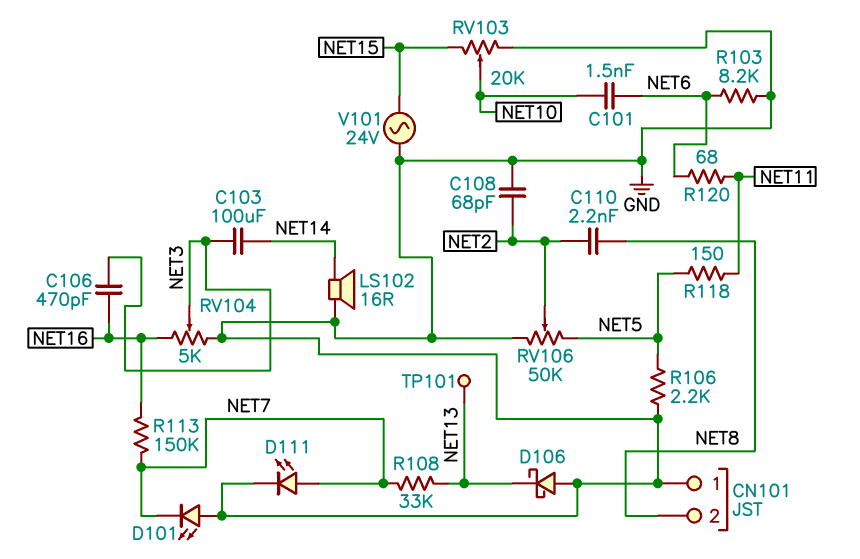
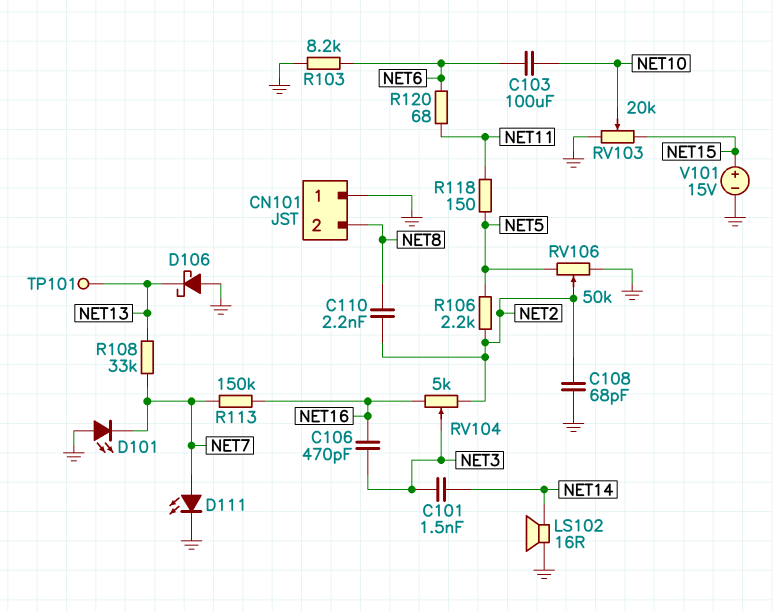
C101: 1.5nF (NET6, NET10) -> 1.5nF (NET3, NET14)
C103: 100uF (NET3, NET14) -> 100uF (NET6, NET10)
R106: 2.2k (GND, NET5) -> 2.2k (NET2, NET5)
RV104: 5k (GND, NET16, wiper NET3) -> 5k (NET2, NET16, wiper NET3)
V101: AC 24V (GND, NET15) -> 15V (plus NET15, minus GND)

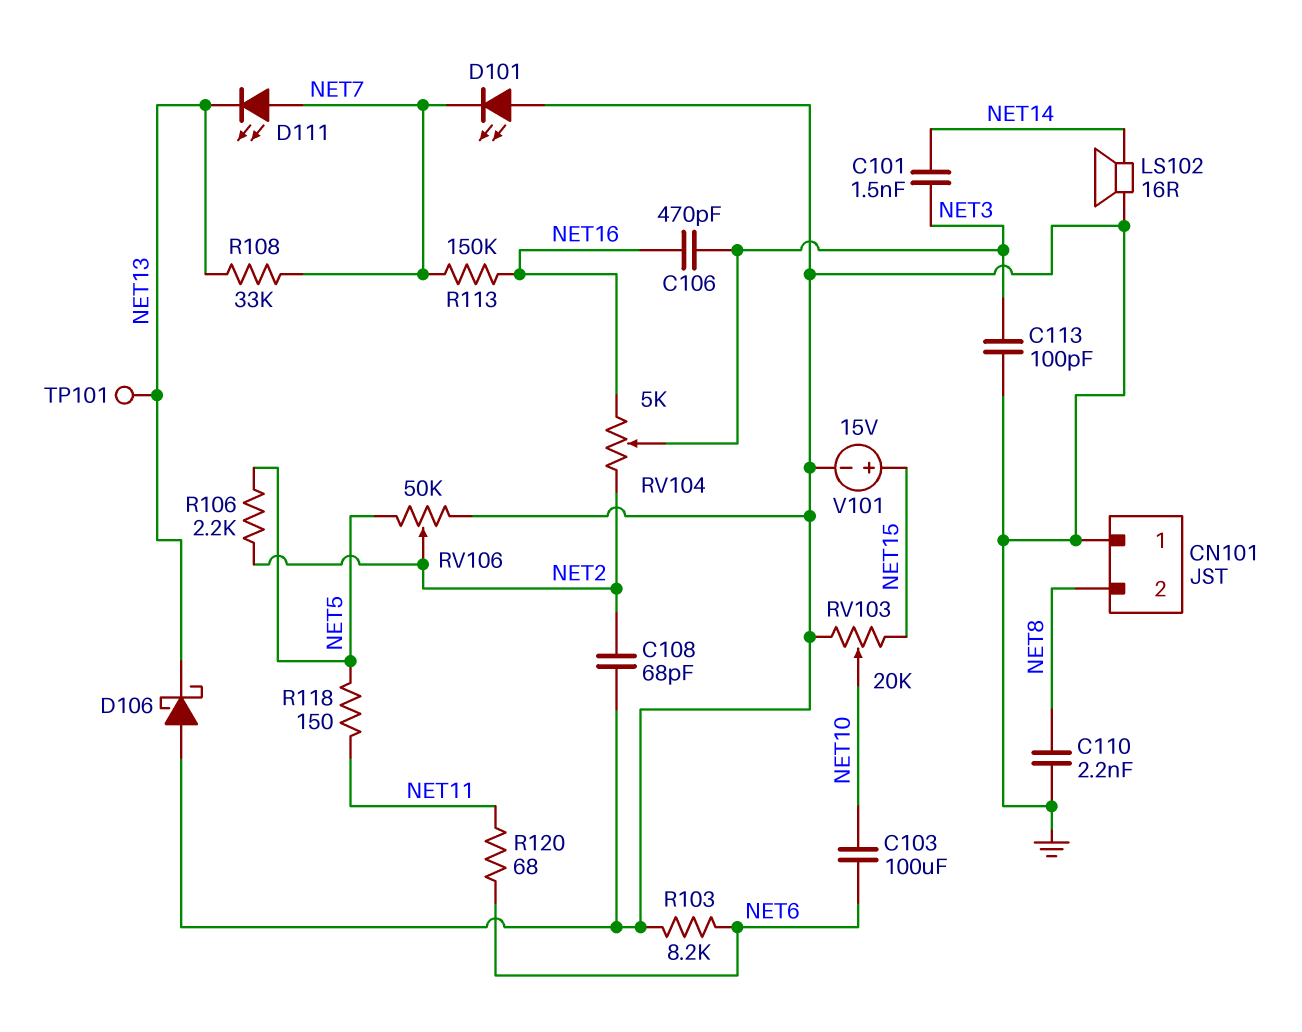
C110: 2.2nF (NET2, NET8) -> 2.2nF (GND, NET8)
C113: none -> 100pF (GND, NET3)
D111: LED (A NET7, K GND) -> LED (A NET7, K NET13)

